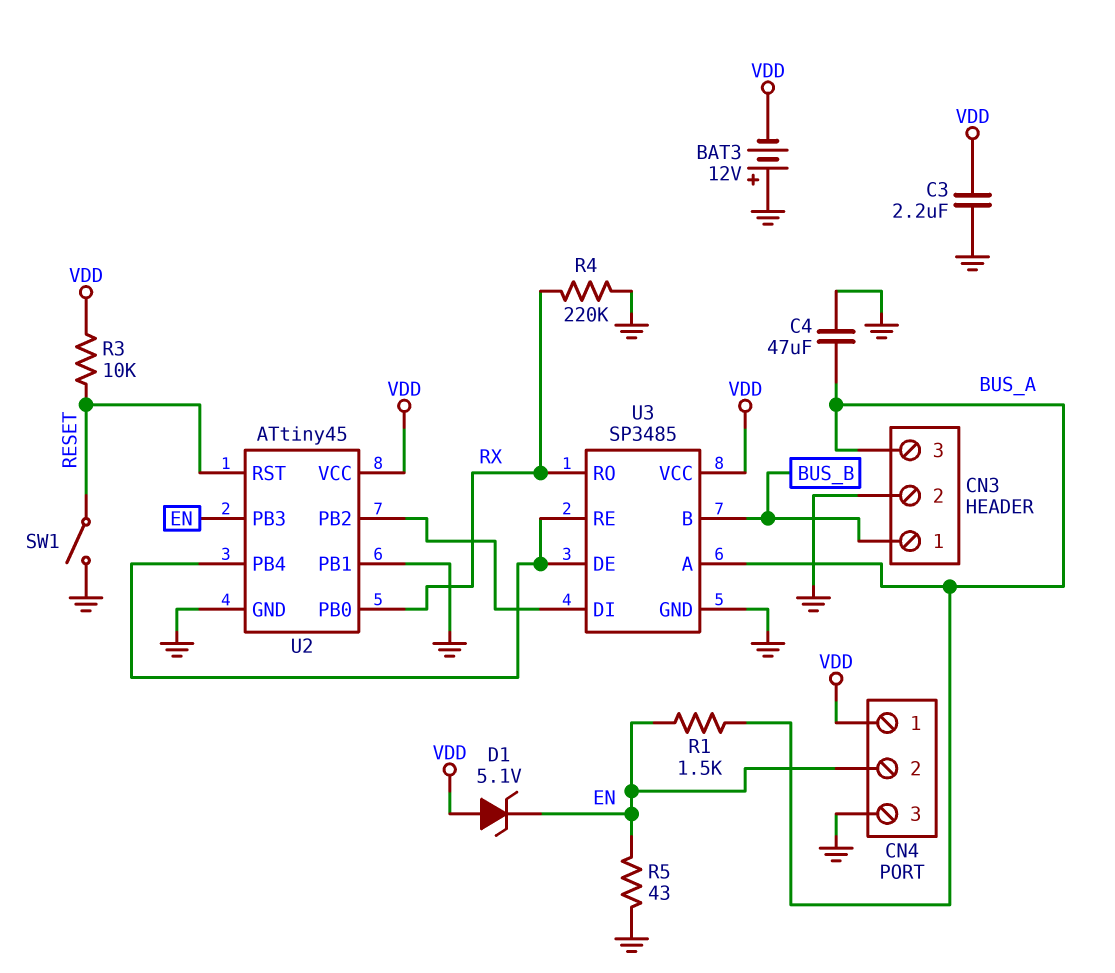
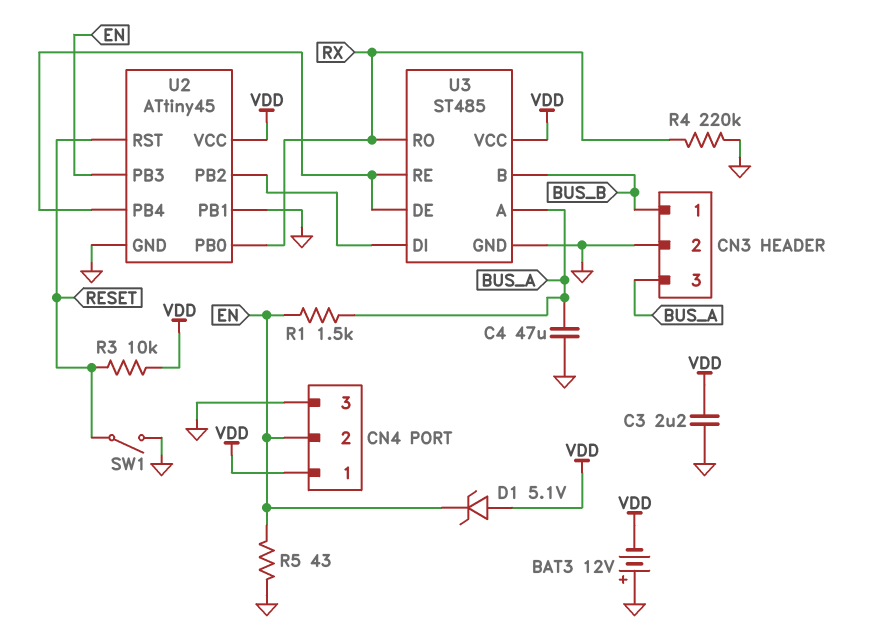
U3: SP3485 -> ST485

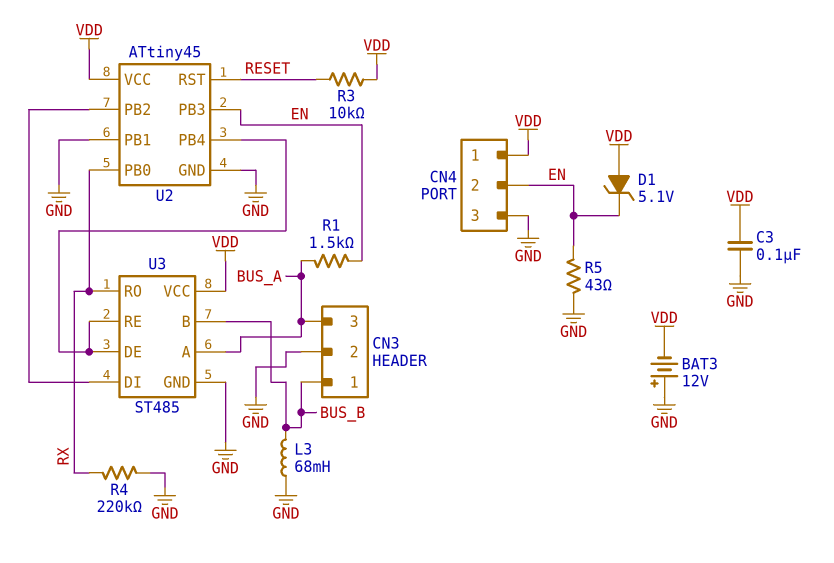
C3: 2.2uF (GND, VDD) -> 100nF (GND, VDD)
C4: 47uF (BUS_A, GND) -> none
L3: none -> 68mH (BUS_B, GND)
SW1: switch (GND, RESET) -> none

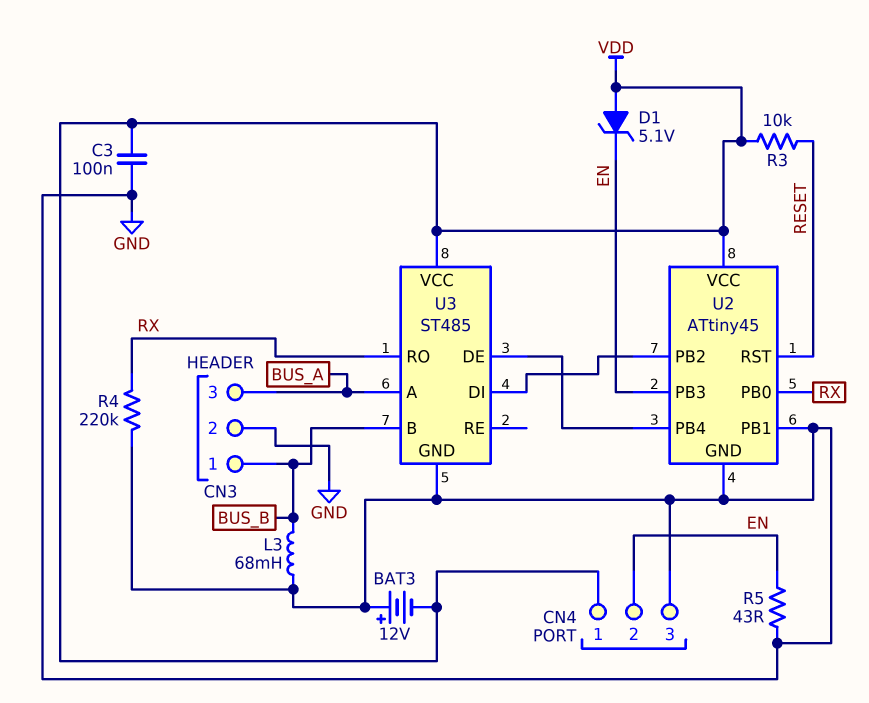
R1: 1.5k (BUS_A, EN) -> none
U3 pin RE: U2/PB4 -> none

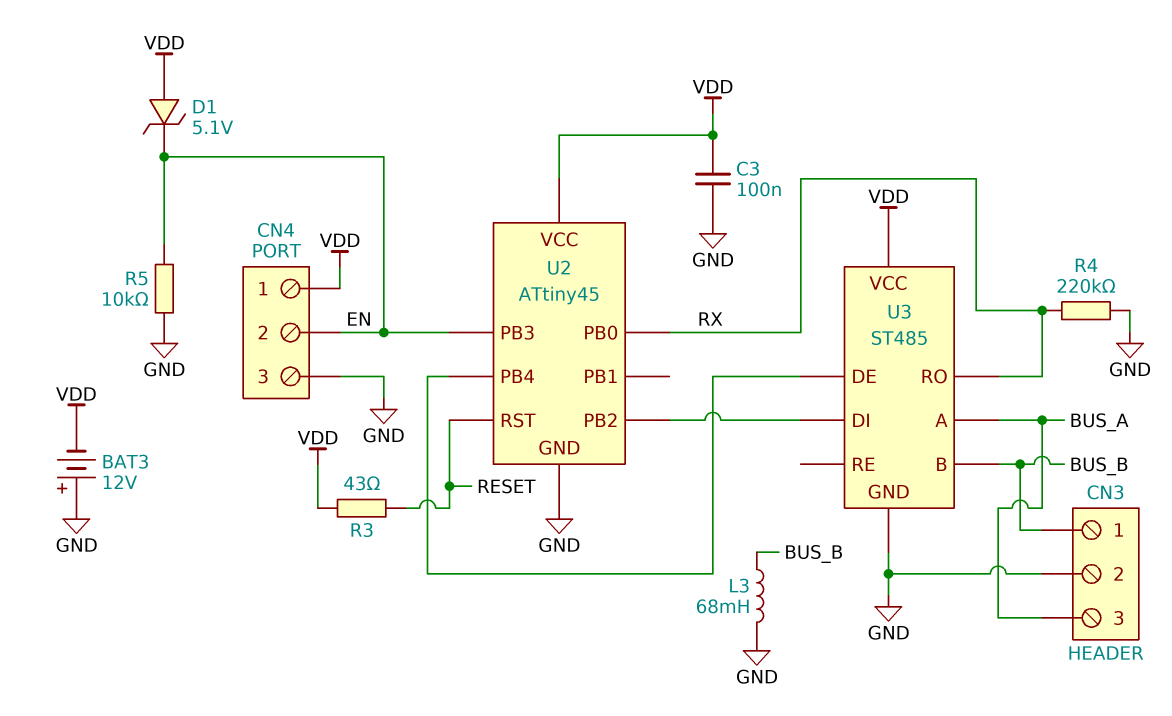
R3: 10k (RESET, VDD) -> 43 (RESET, VDD)
R5: 43 (EN, GND) -> 10k (EN, GND)
U2 pin PB1: GND -> none

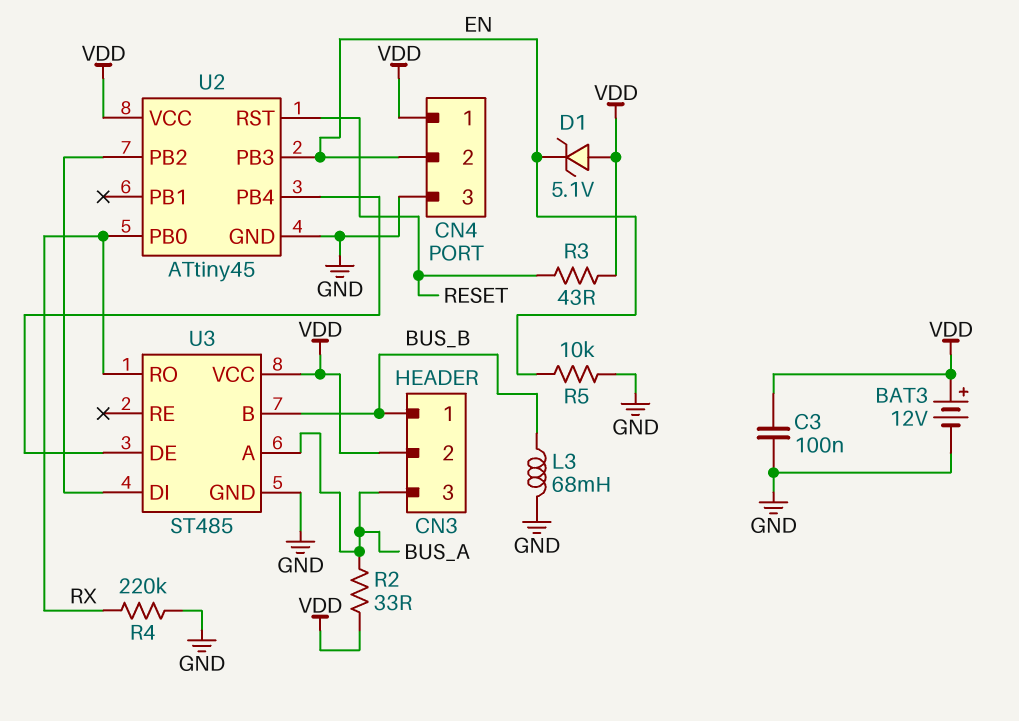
BAT3: 12V (plus GND, minus VDD) -> 12V (plus VDD, minus GND)
CN3 pin 2: GND -> VDD
R2: none -> 33 (BUS_A, VDD)

